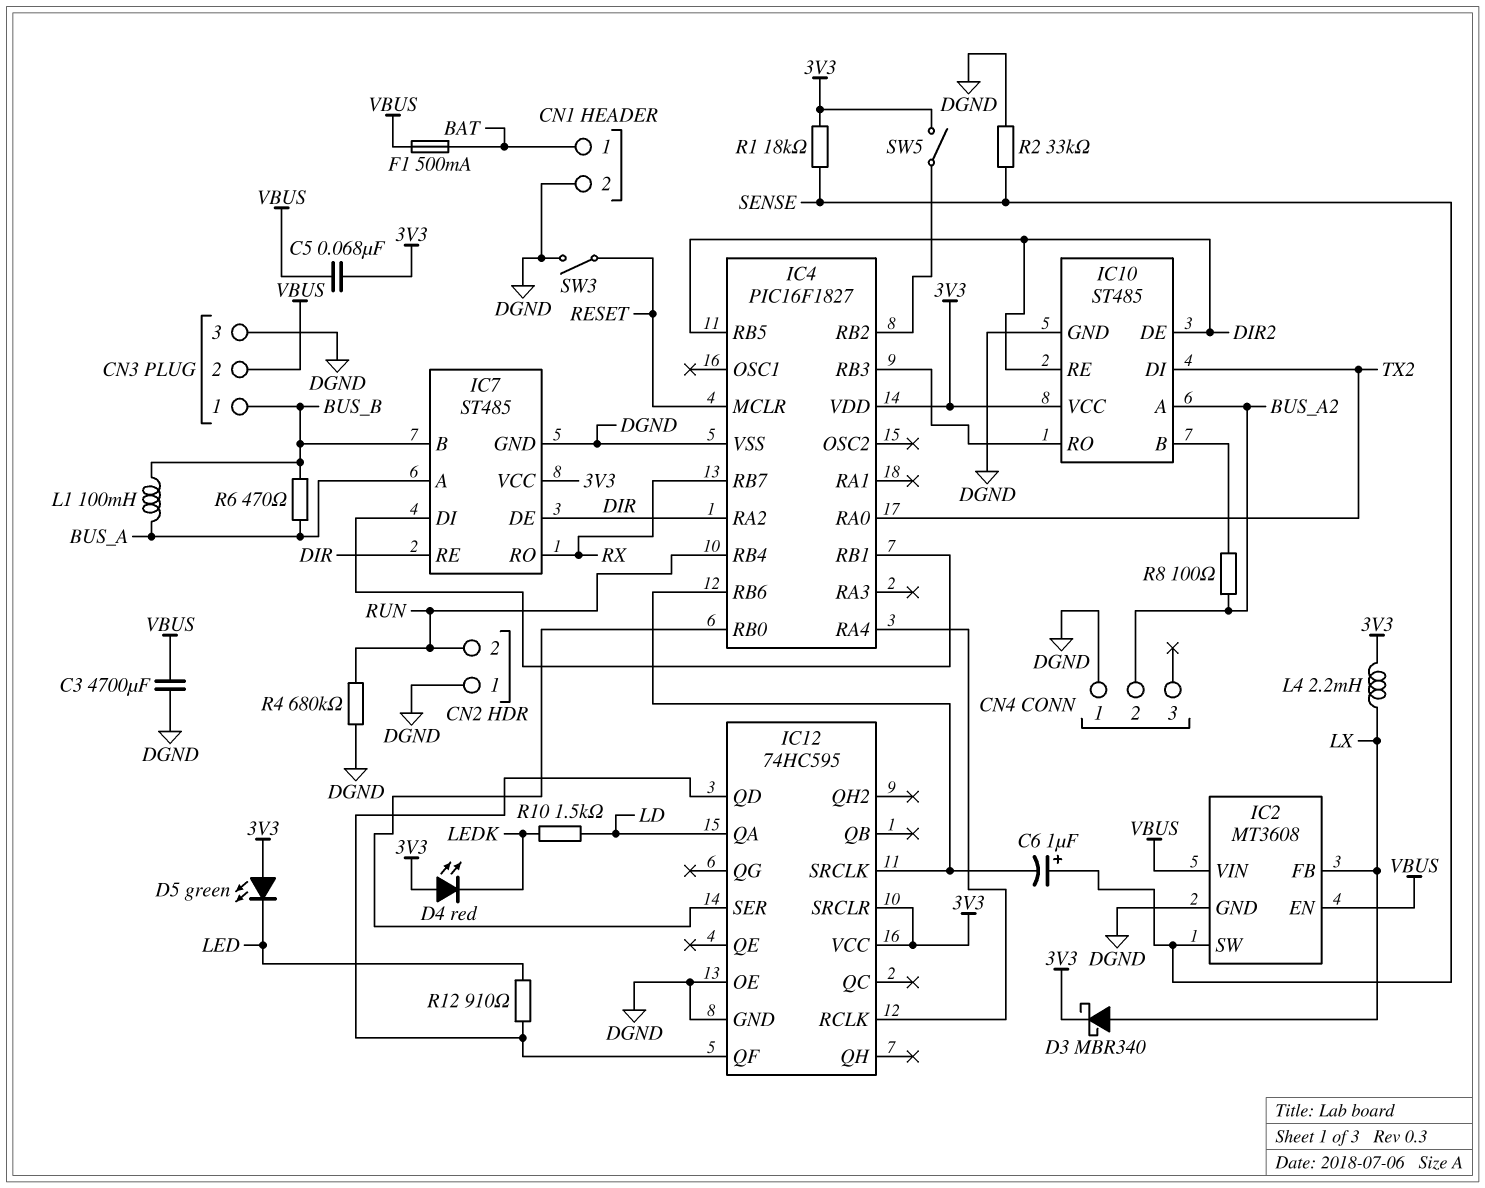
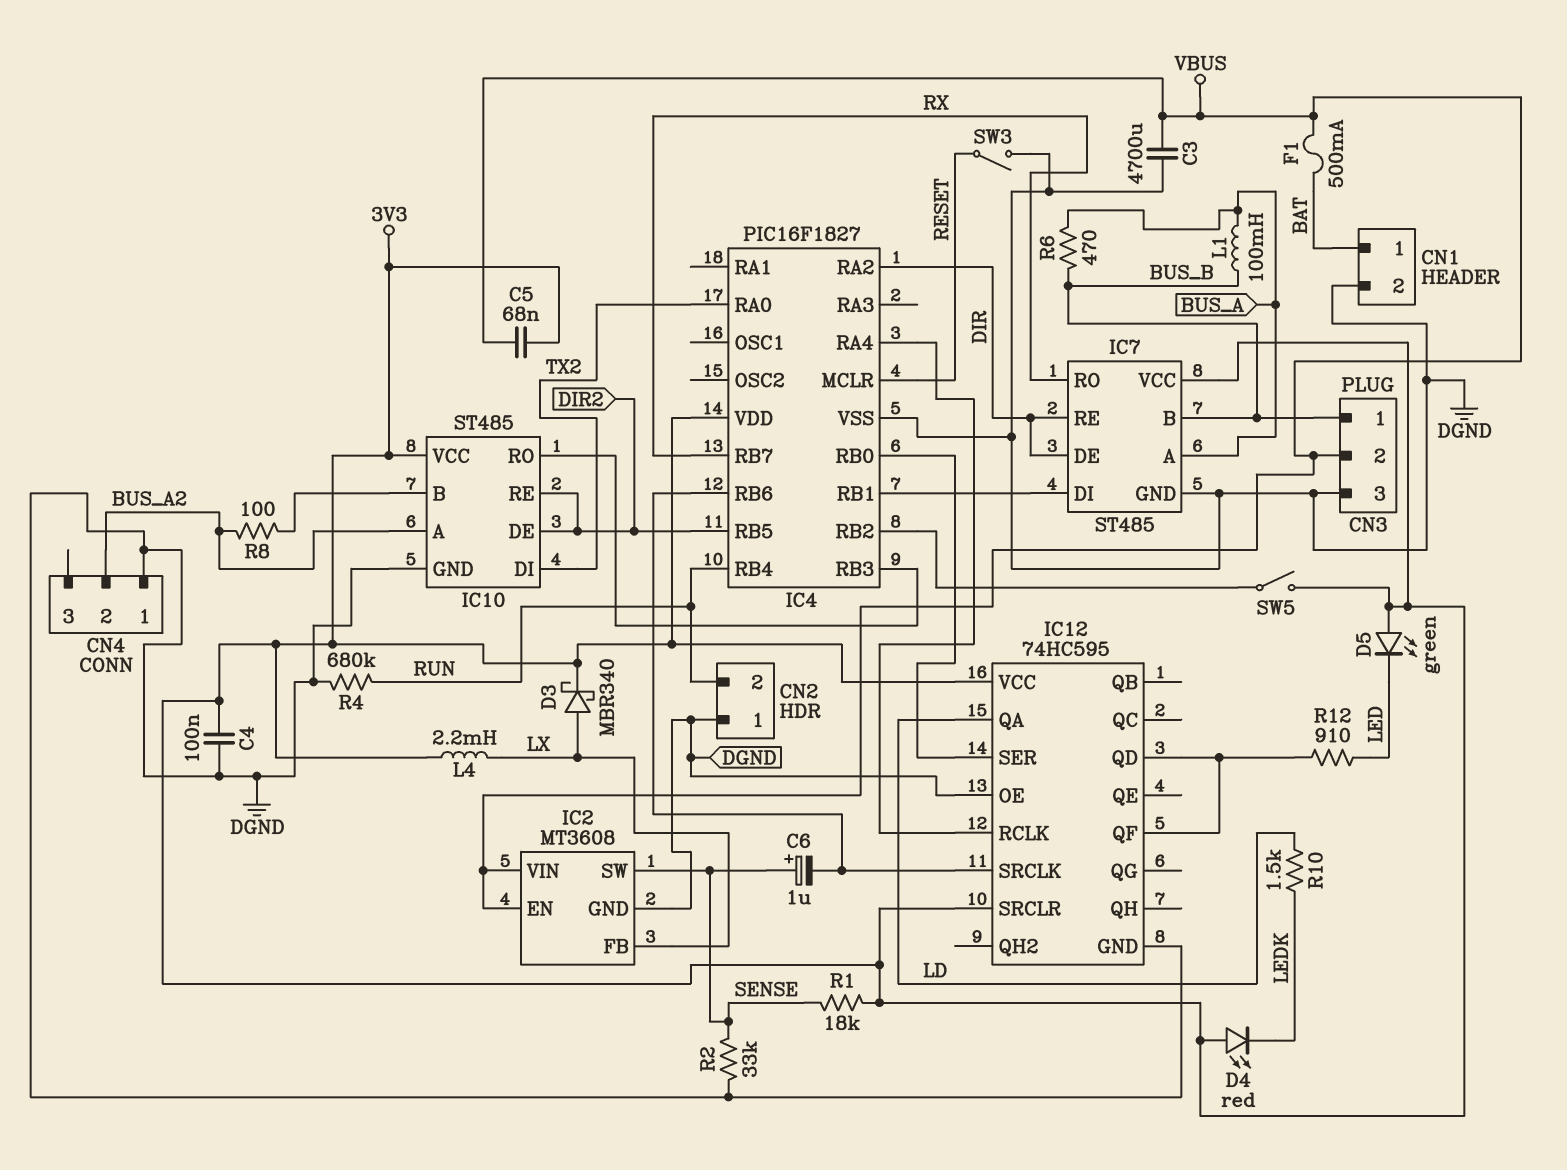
C4: none -> 100nF (3V3, DGND)

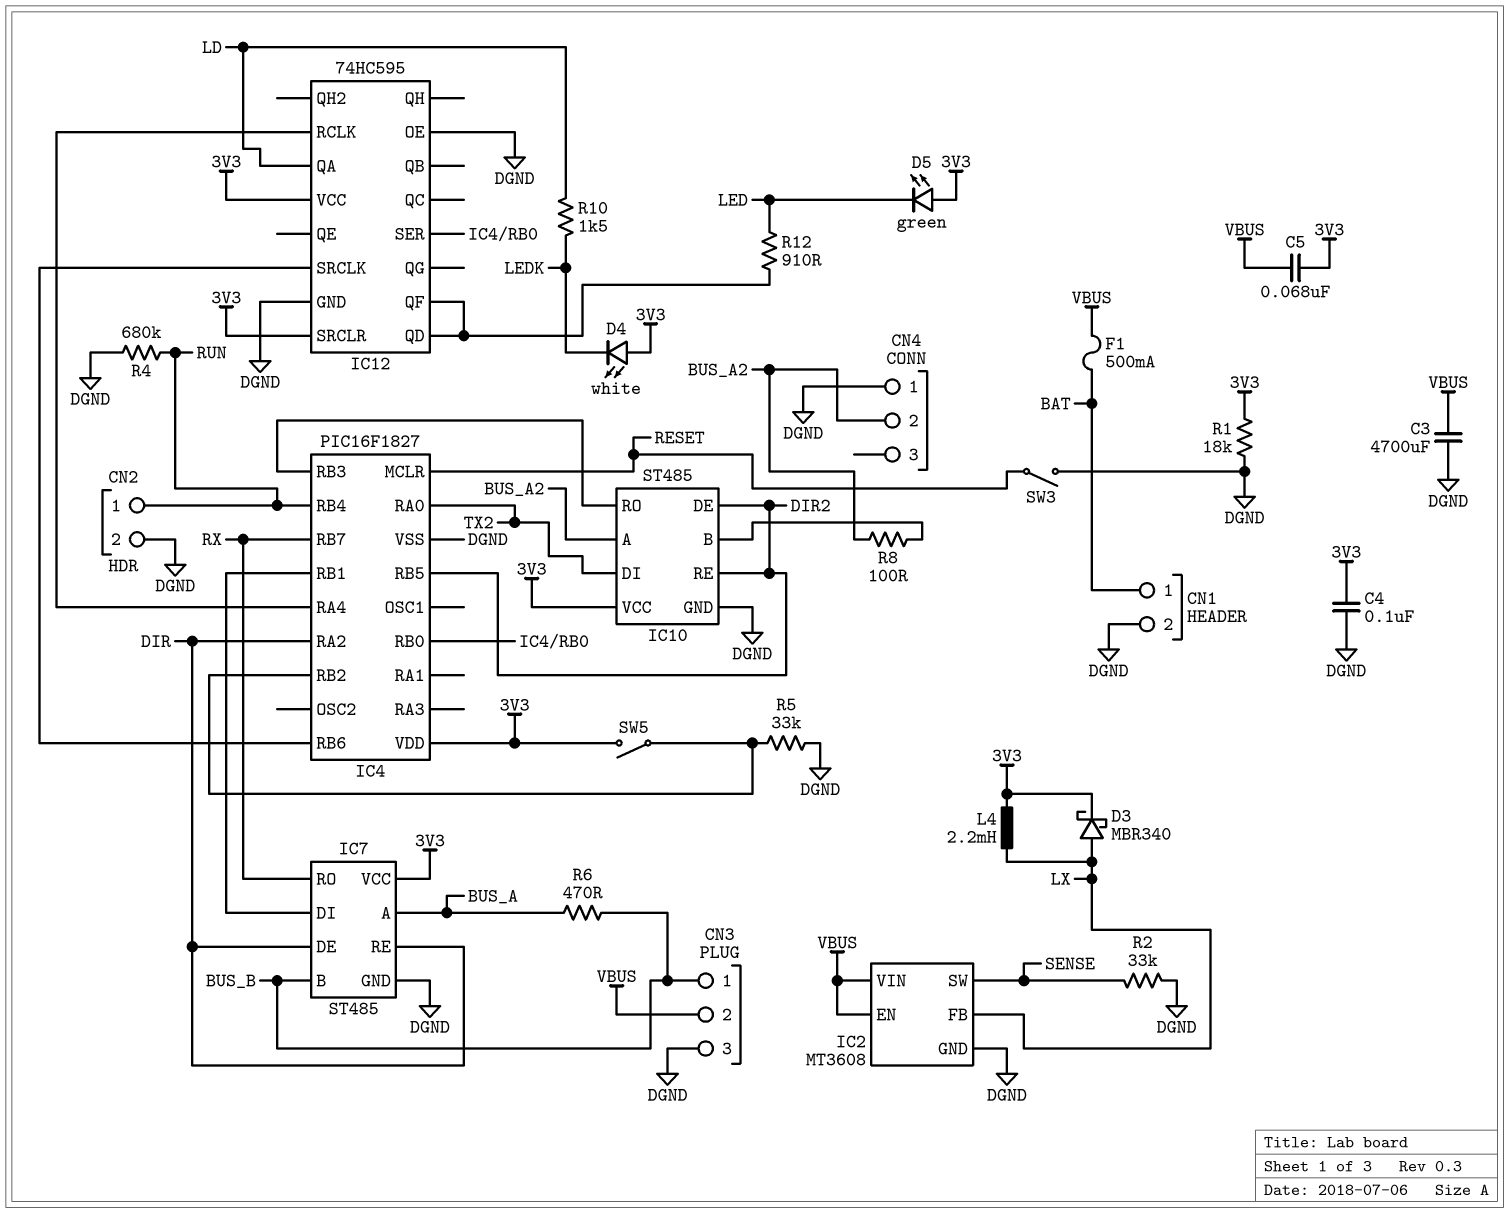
C6: 1uF (plus SENSE, minus IC4/RB6) -> none
CN2 pin 1: DGND -> RUN
CN2 pin 2: RUN -> DGND
D4: LED red (A 3V3, K LEDK) -> LED white (A 3V3, K LEDK)
L1: 100mH (BUS_A, BUS_B) -> none
R1: 18k (3V3, SENSE) -> 18k (3V3, DGND)
R5: none -> 33k (DGND, IC4/RB2)

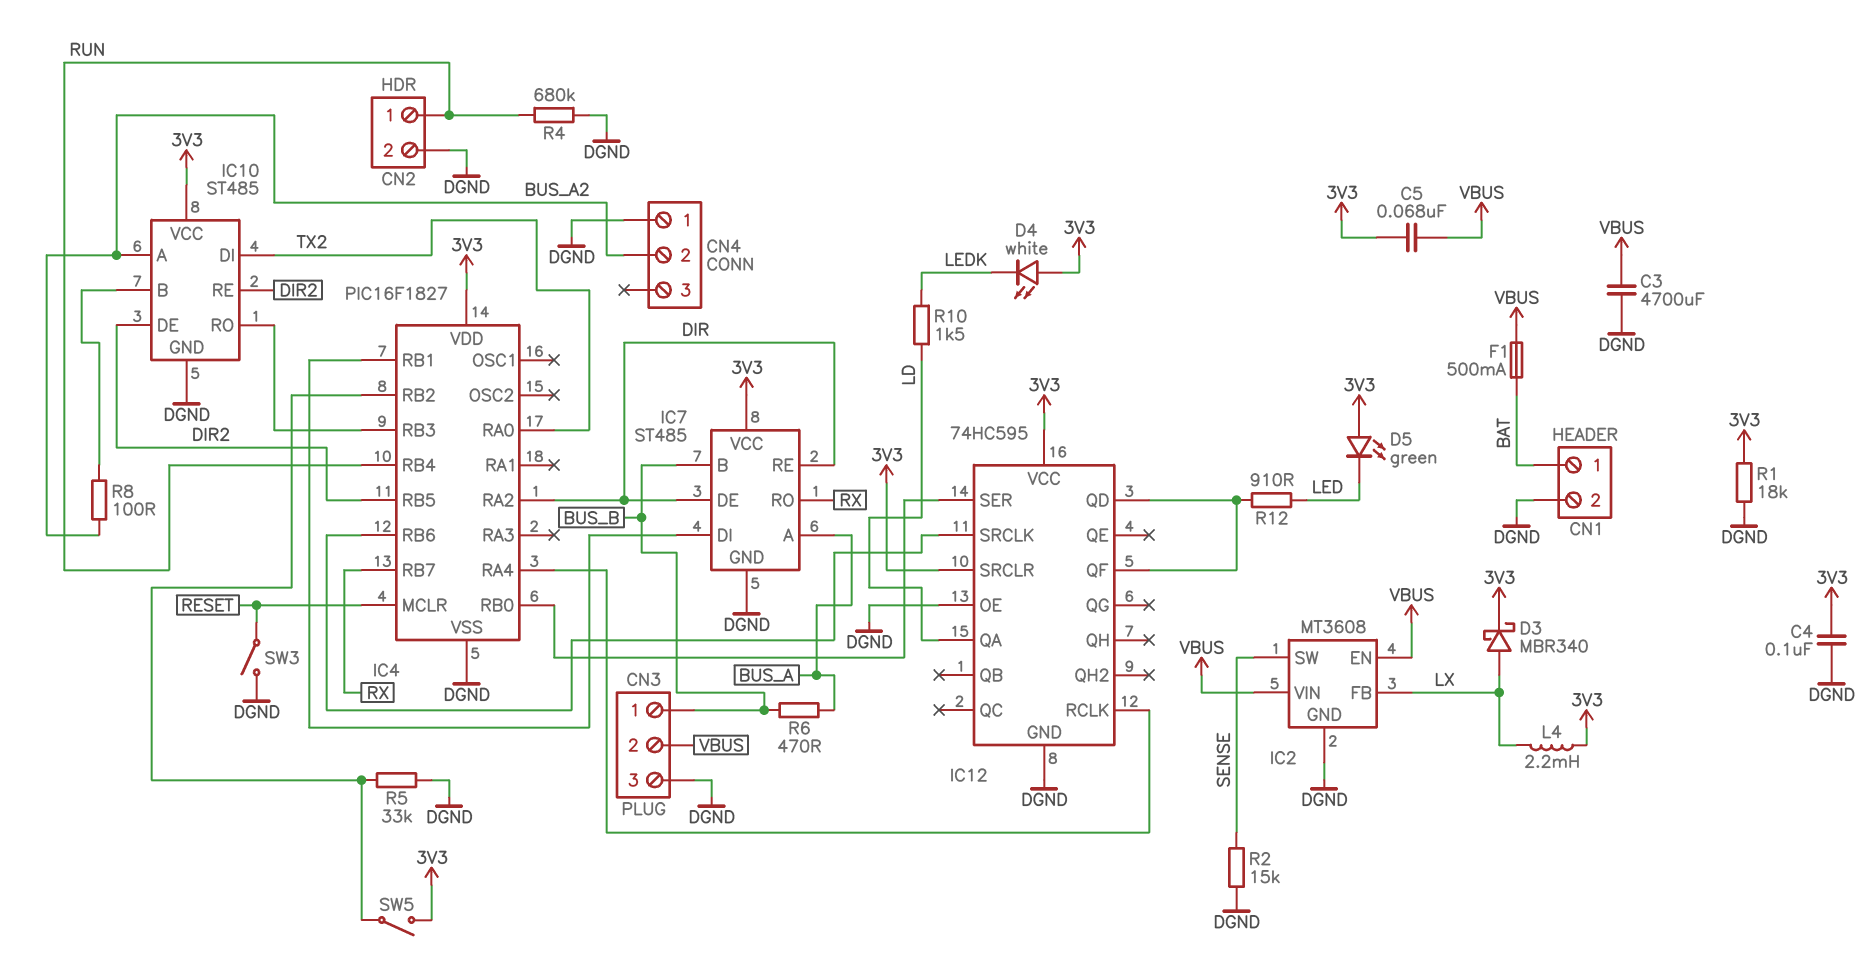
R2: 33k (DGND, SENSE) -> 15k (DGND, SENSE)

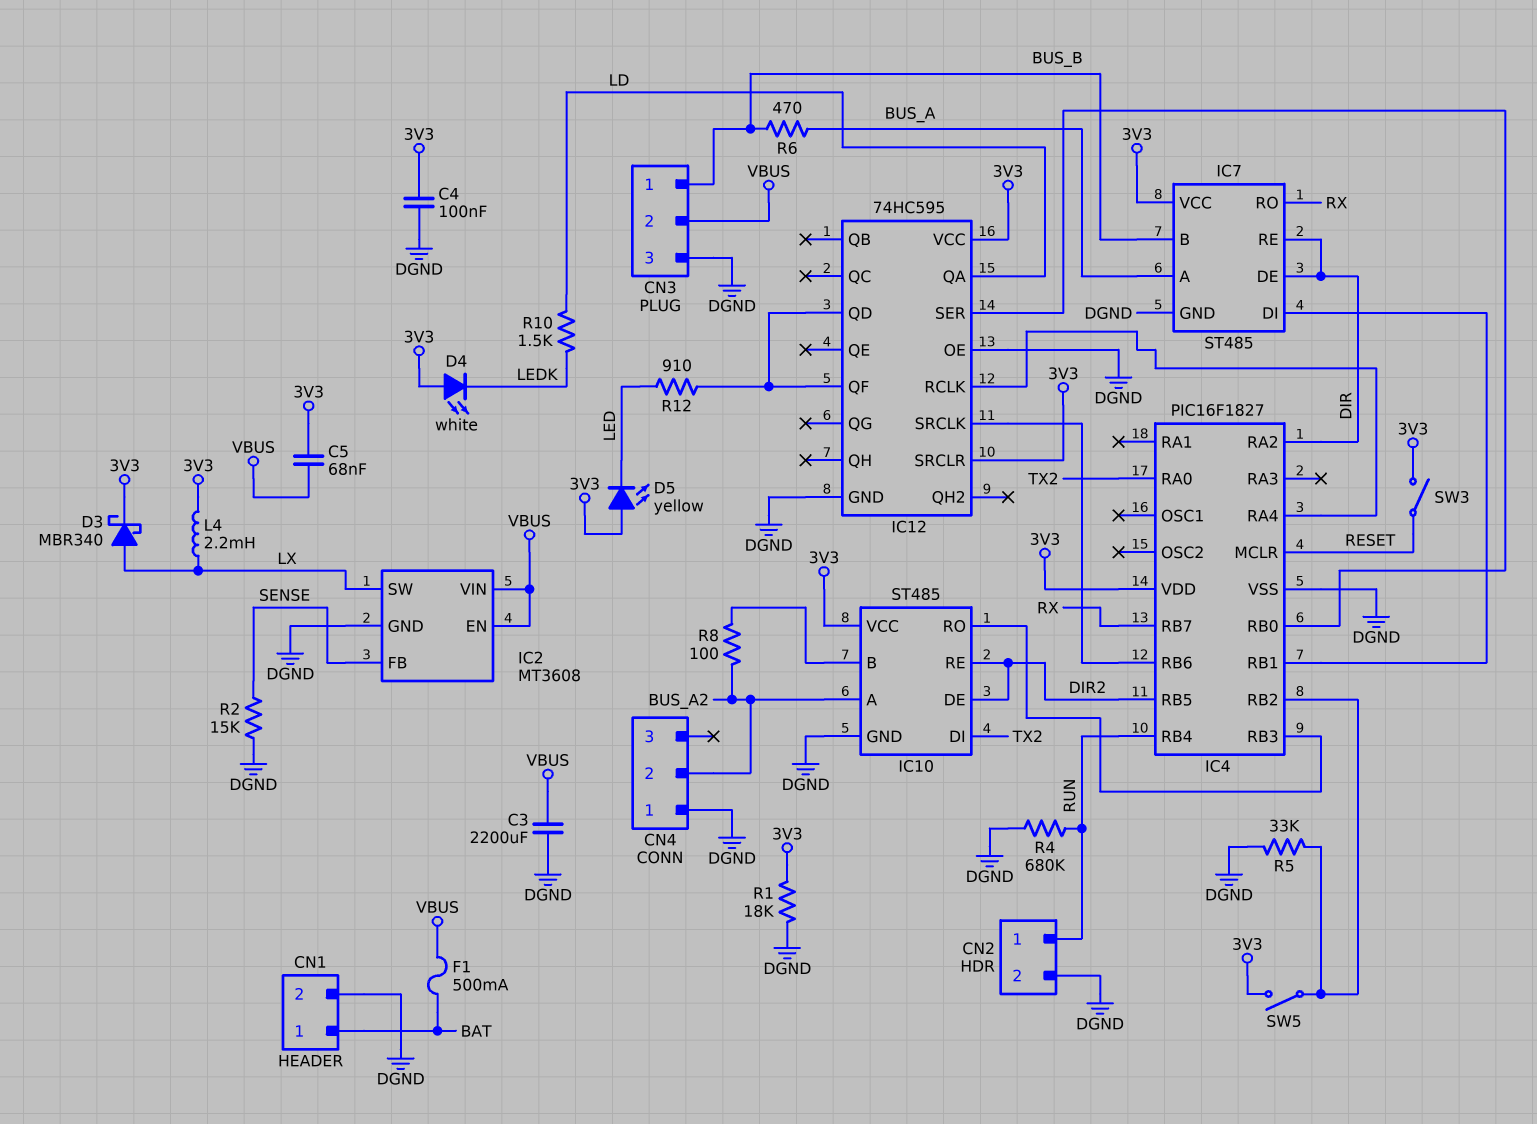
C3: 4700uF (DGND, VBUS) -> 2200uF (DGND, VBUS)
D5: LED green (A 3V3, K LED) -> LED yellow (A 3V3, K LED)
IC2 pin FB: LX -> SENSE
IC2 pin SW: SENSE -> LX
SW3: switch (DGND, RESET) -> switch (3V3, RESET)

